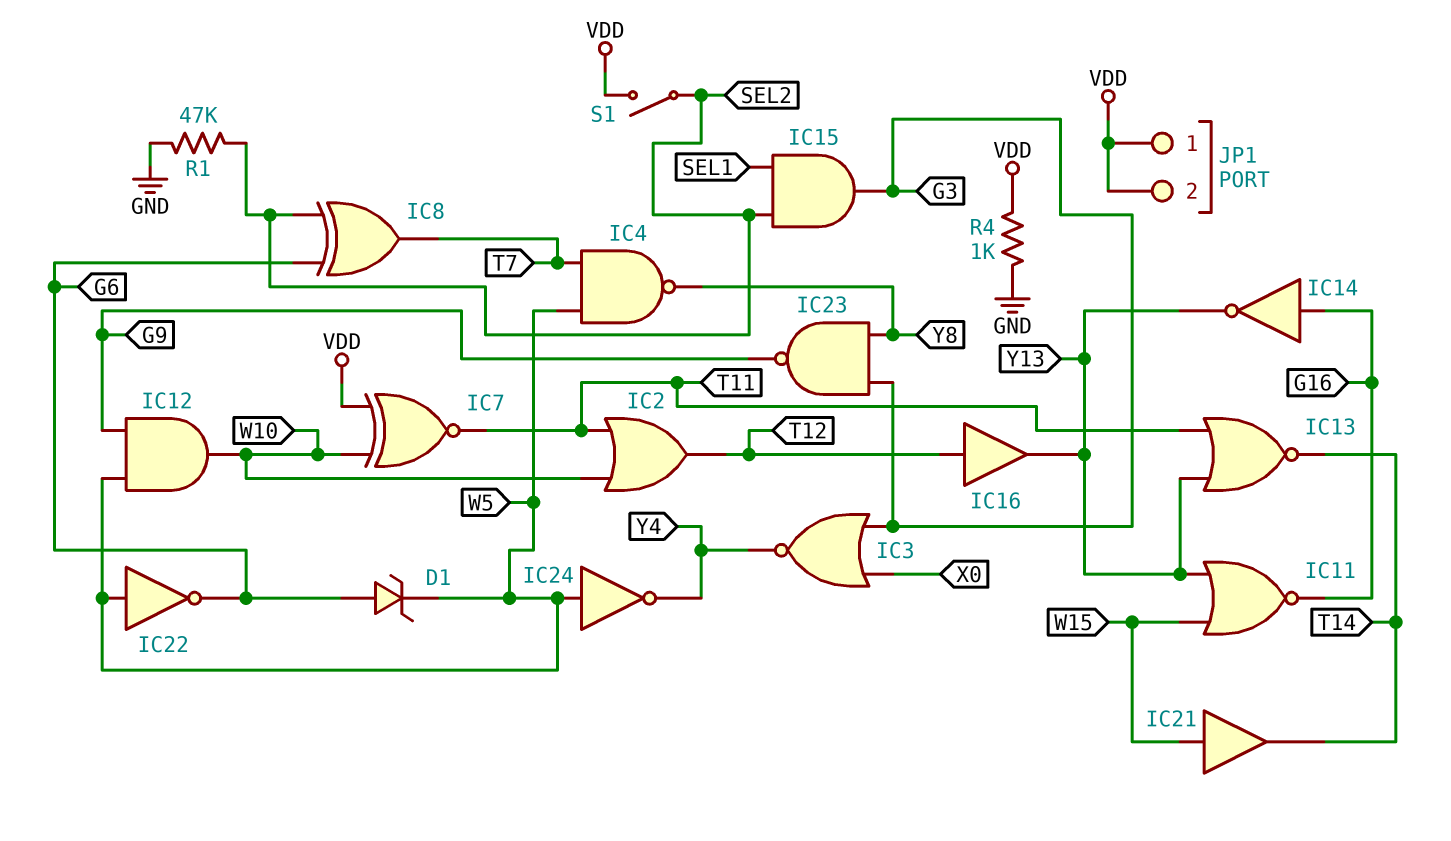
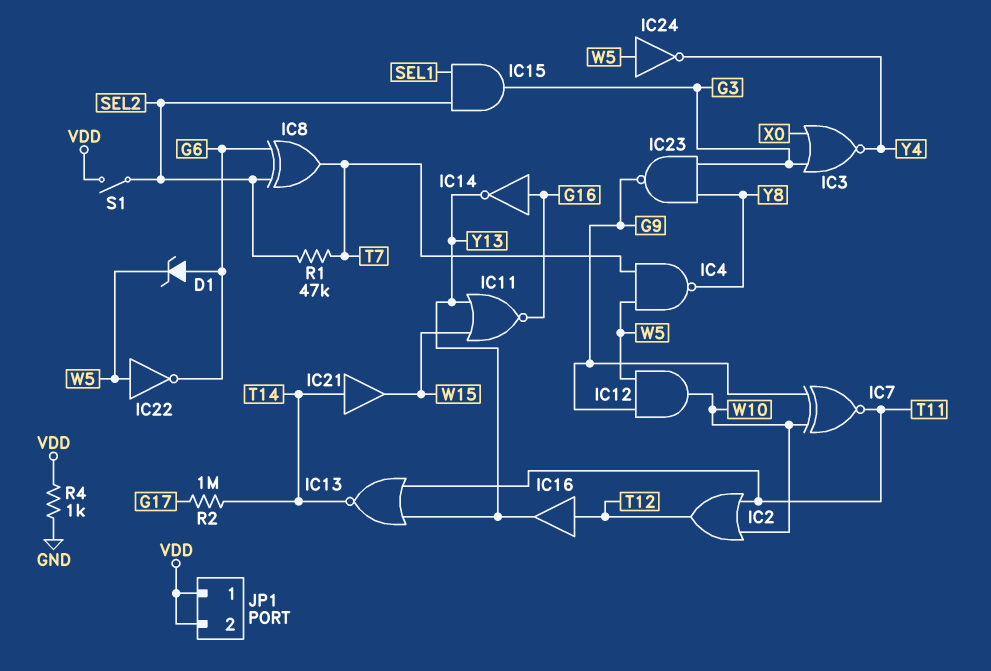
IC7: XNOR (in VDD, in W10, out T11) -> XNOR (in G9, in W10, out T11)
IC21: buffer (in W15, out T14) -> buffer (in T14, out W15)
R1: 47k (GND, SEL2) -> 47k (SEL2, T7)
R2: none -> 1M (G17, T14)

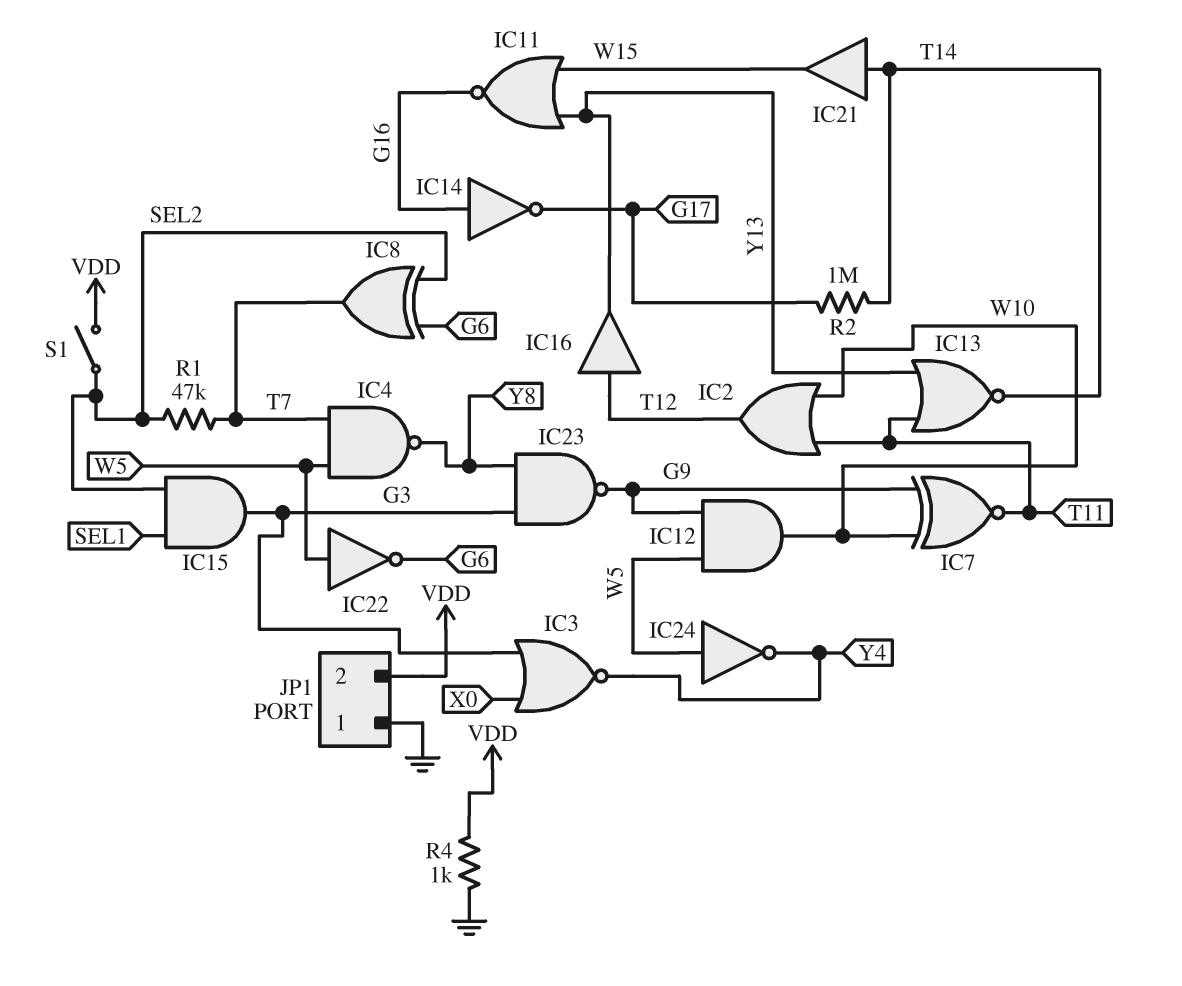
D1: zener (A G6, K W5) -> none
IC14: NOT (in G16, out Y13) -> NOT (in G16, out G17)
JP1 pin 1: VDD -> GND

